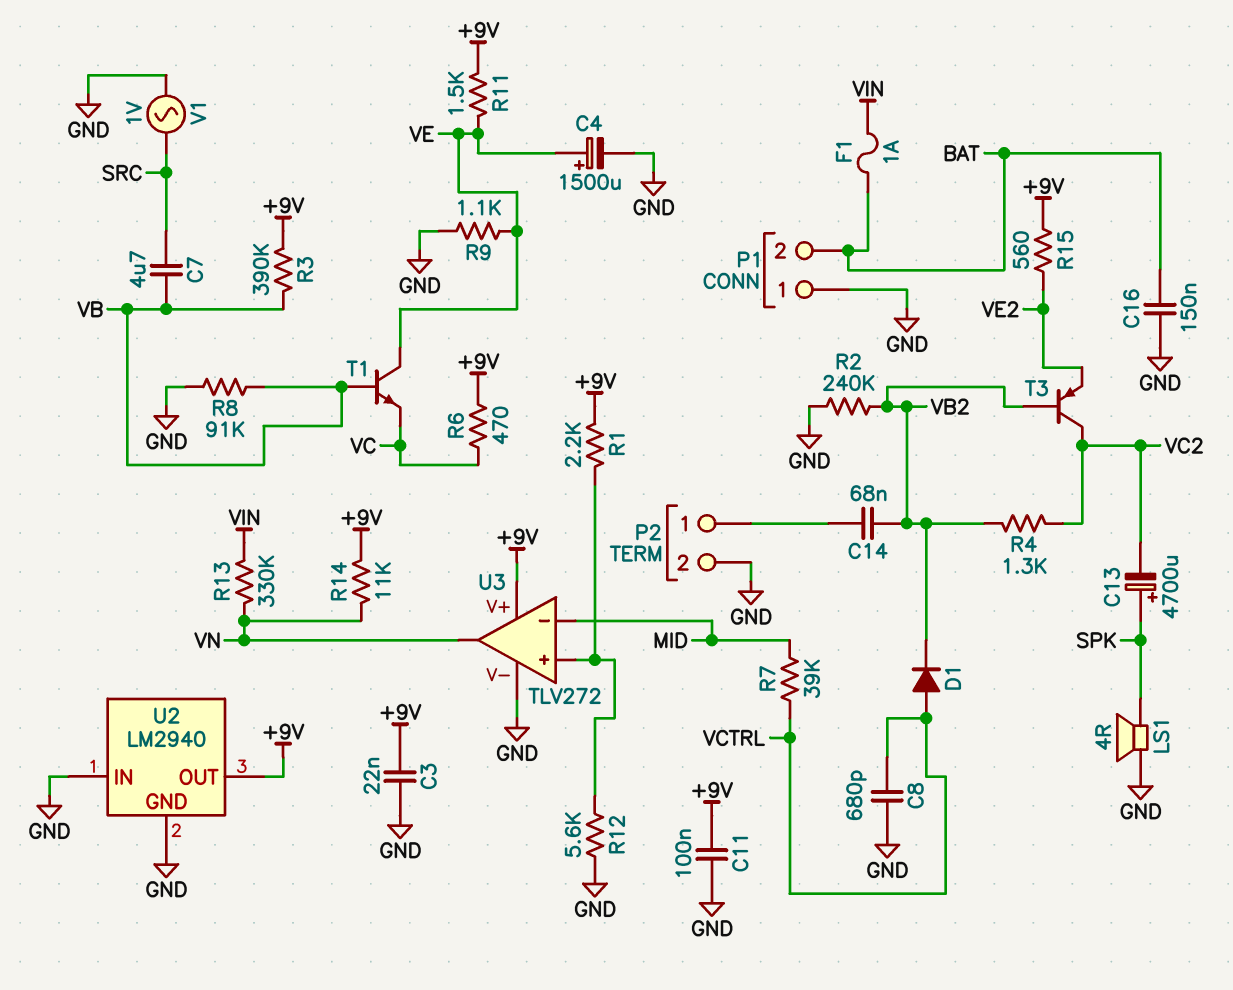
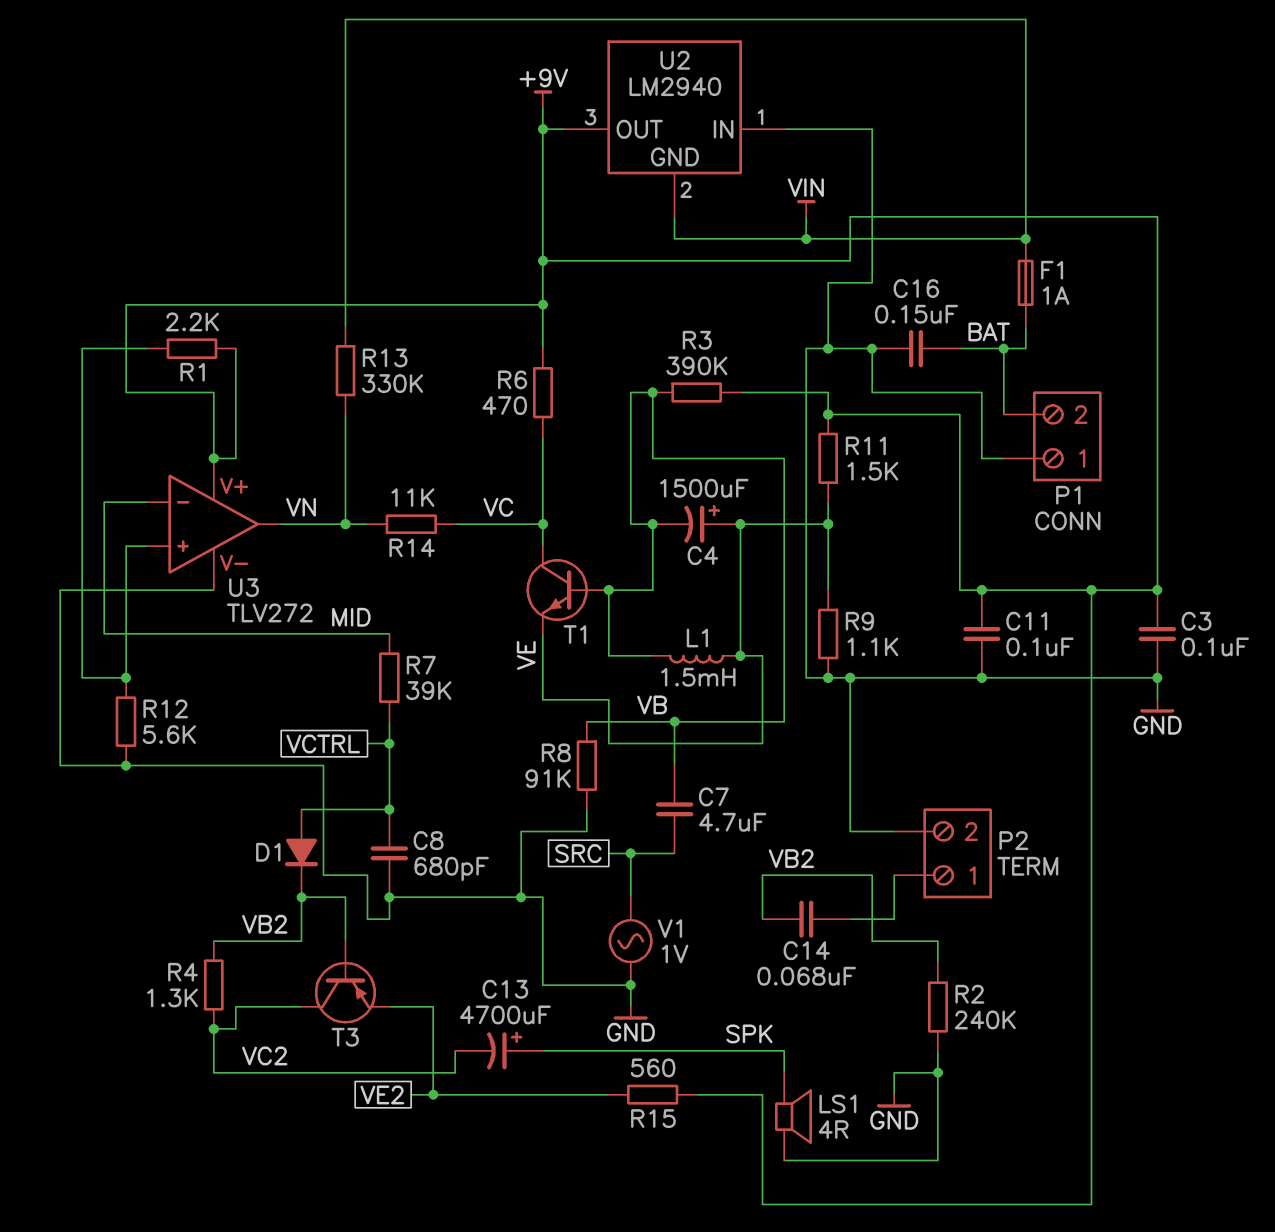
C3: 22nF (+9V, GND) -> 100nF (+9V, GND)
C4: 1500uF (plus VE, minus GND) -> 1500uF (plus VE, minus VB)
L1: none -> 1.5mH (VB, VE)
R14: 11k (+9V, VN) -> 11k (VC, VN)
T1: NPN (B VB, C VE, E VC) -> NPN (B VB, C VC, E VE)
U2 pin GND: GND -> VIN

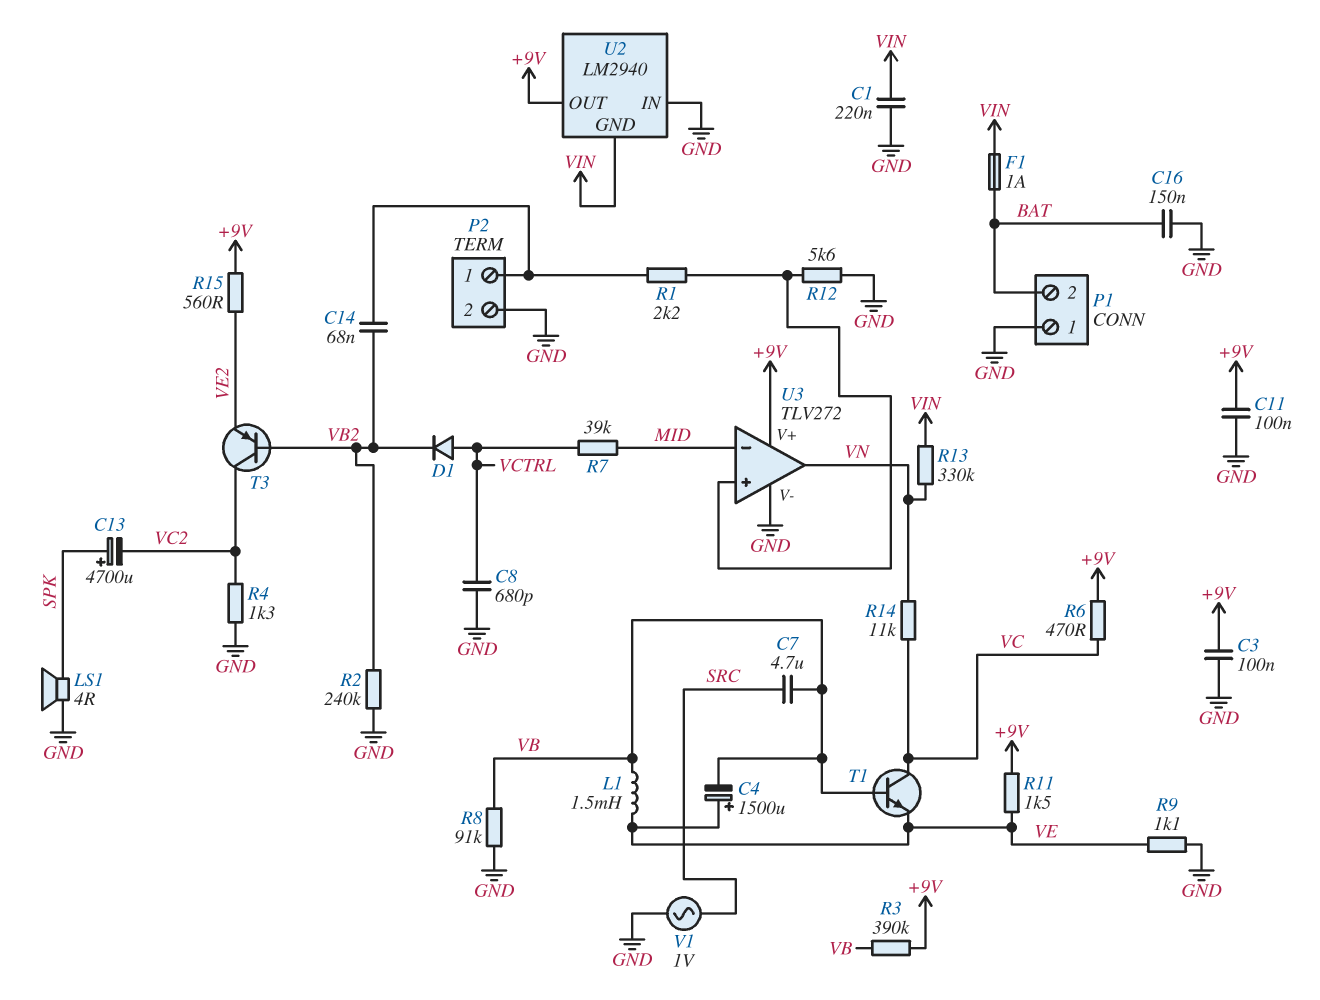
C1: none -> 220nF (GND, VIN)
R1: 2.2k (+9V, U3/in+) -> 2.2k (P2/1, U3/in+)
R4: 1.3k (VB2, VC2) -> 1.3k (GND, VC2)

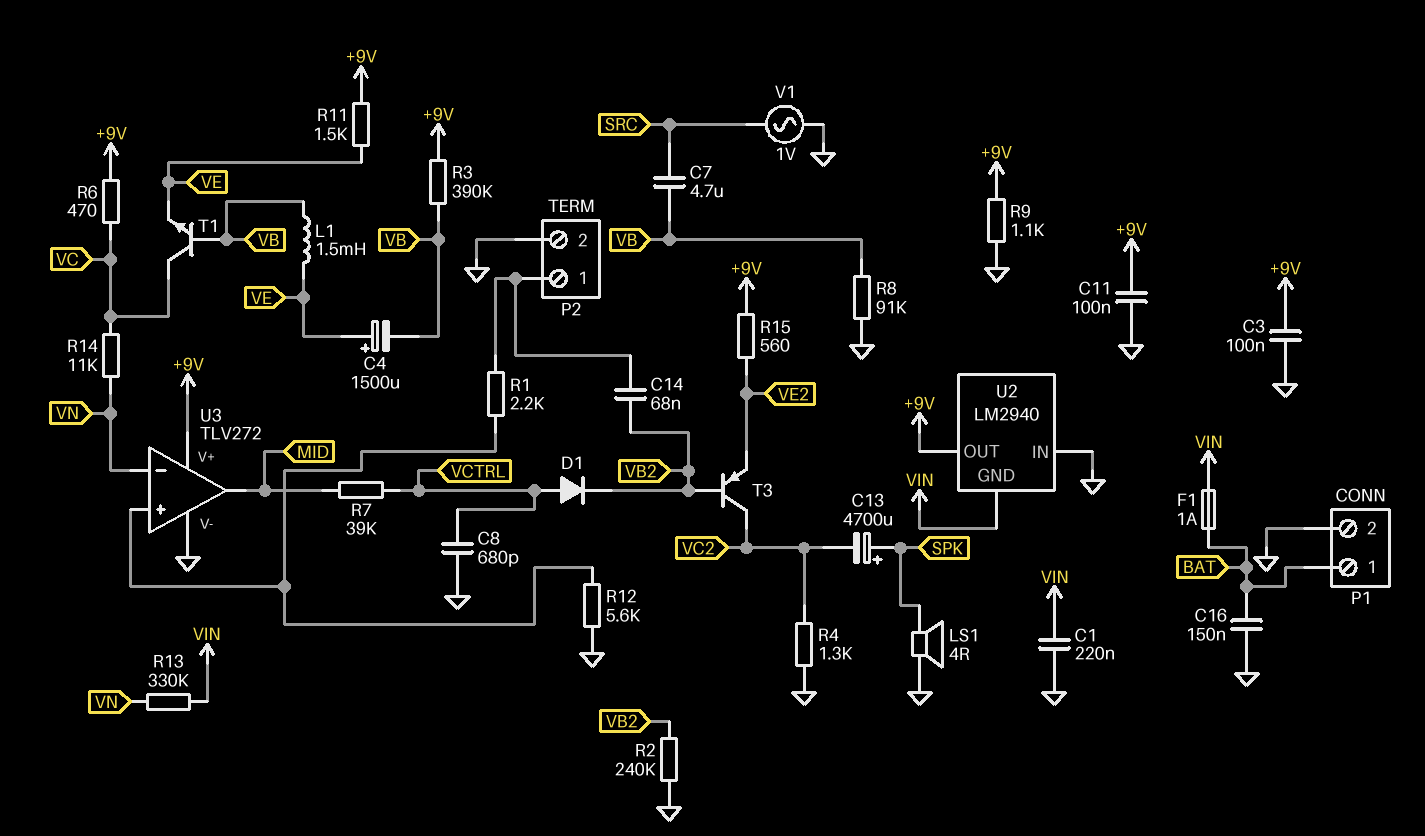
P1 pin 1: GND -> BAT
P1 pin 2: BAT -> GND
R9: 1.1k (GND, VE) -> 1.1k (+9V, GND)
U3 pin in-: MID -> VN
U3 pin out: VN -> MID

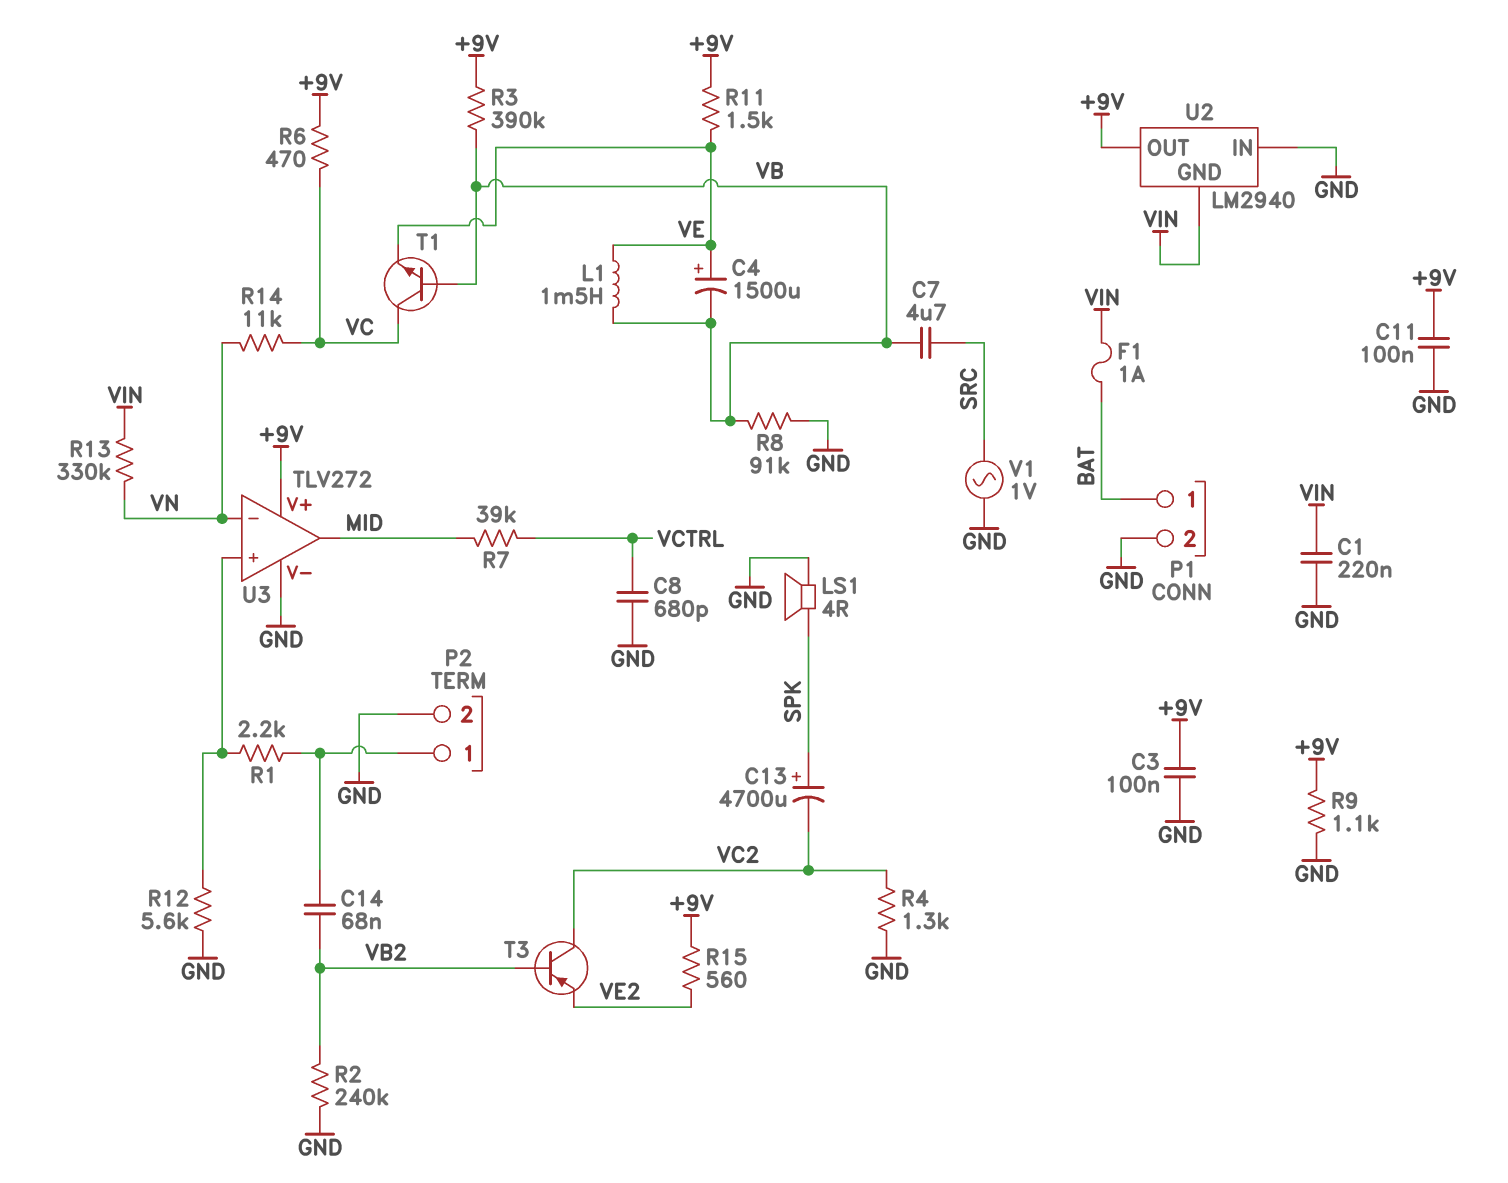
C16: 150nF (BAT, GND) -> none
D1: diode (A VCTRL, K VB2) -> none

